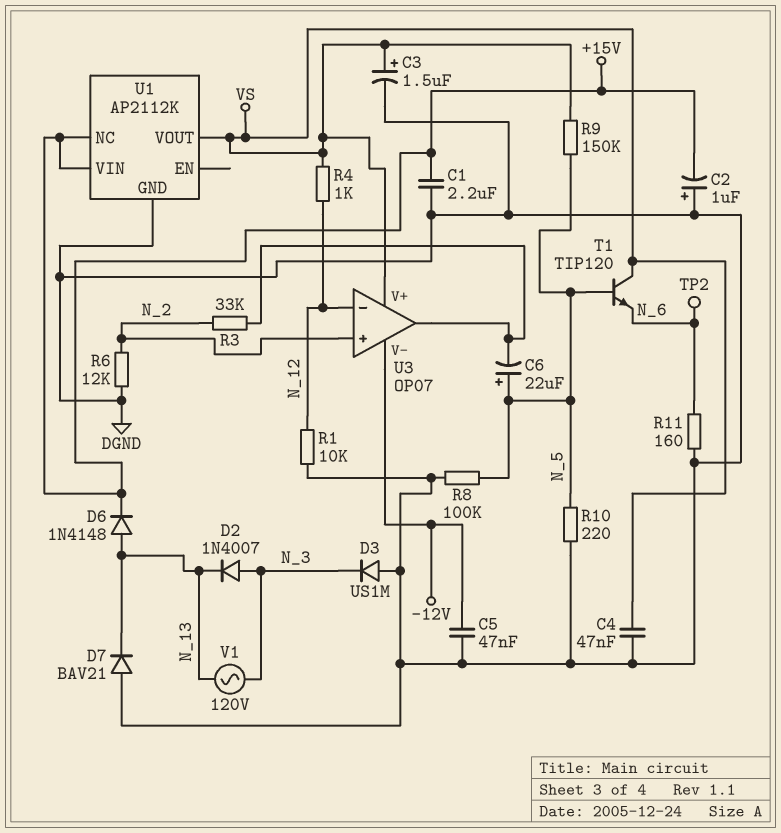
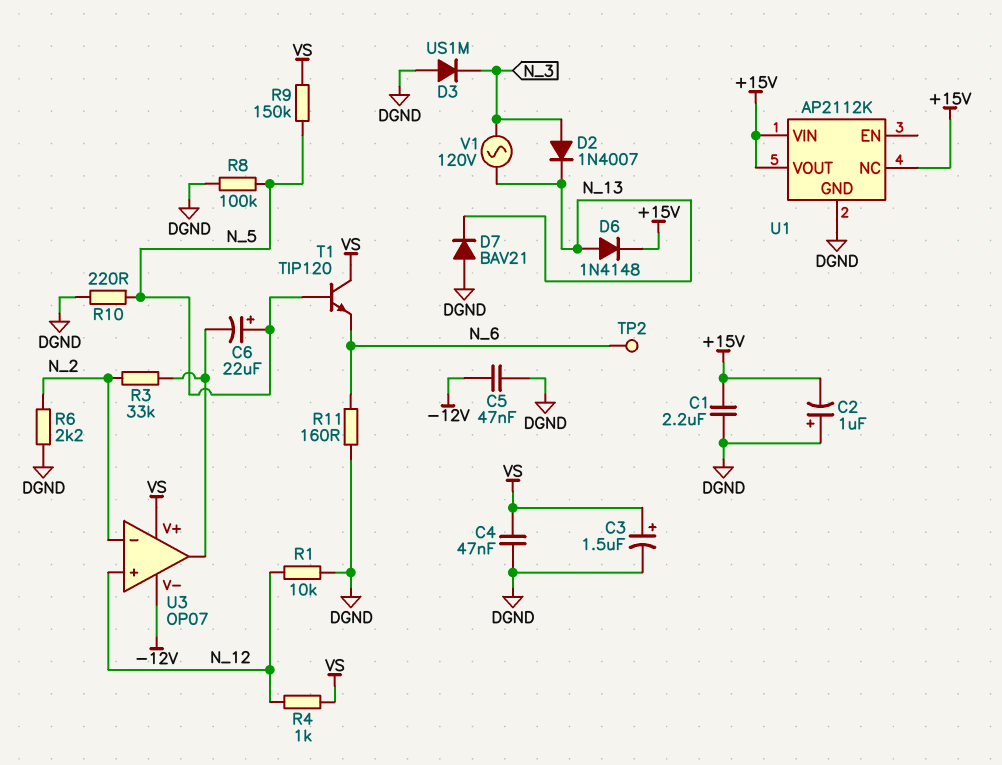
R6: 12k (DGND, N_2) -> 2.2k (DGND, N_2)
U1 pin VOUT: VS -> +15V
U3 pin in+: N_2 -> N_12
U3 pin in-: N_12 -> N_2

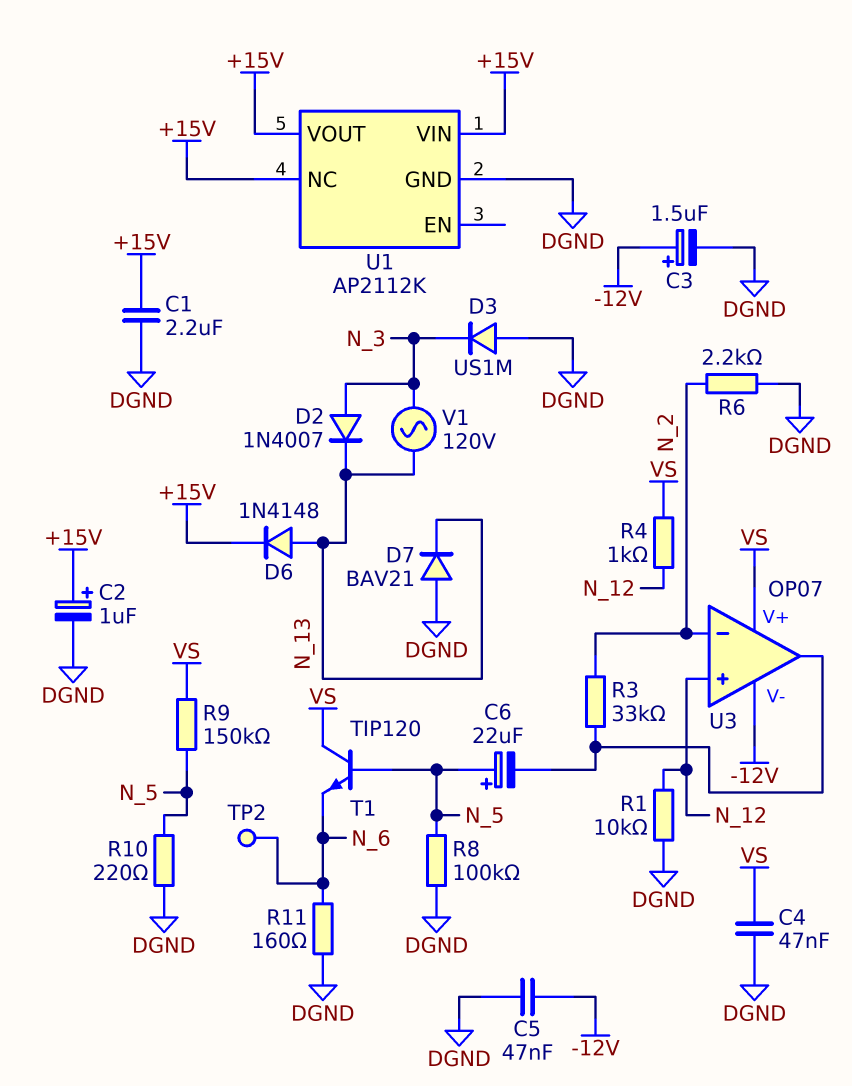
C2: 1uF (plus DGND, minus +15V) -> 1uF (plus +15V, minus DGND)
C3: 1.5uF (plus VS, minus DGND) -> 1.5uF (plus -12V, minus DGND)

